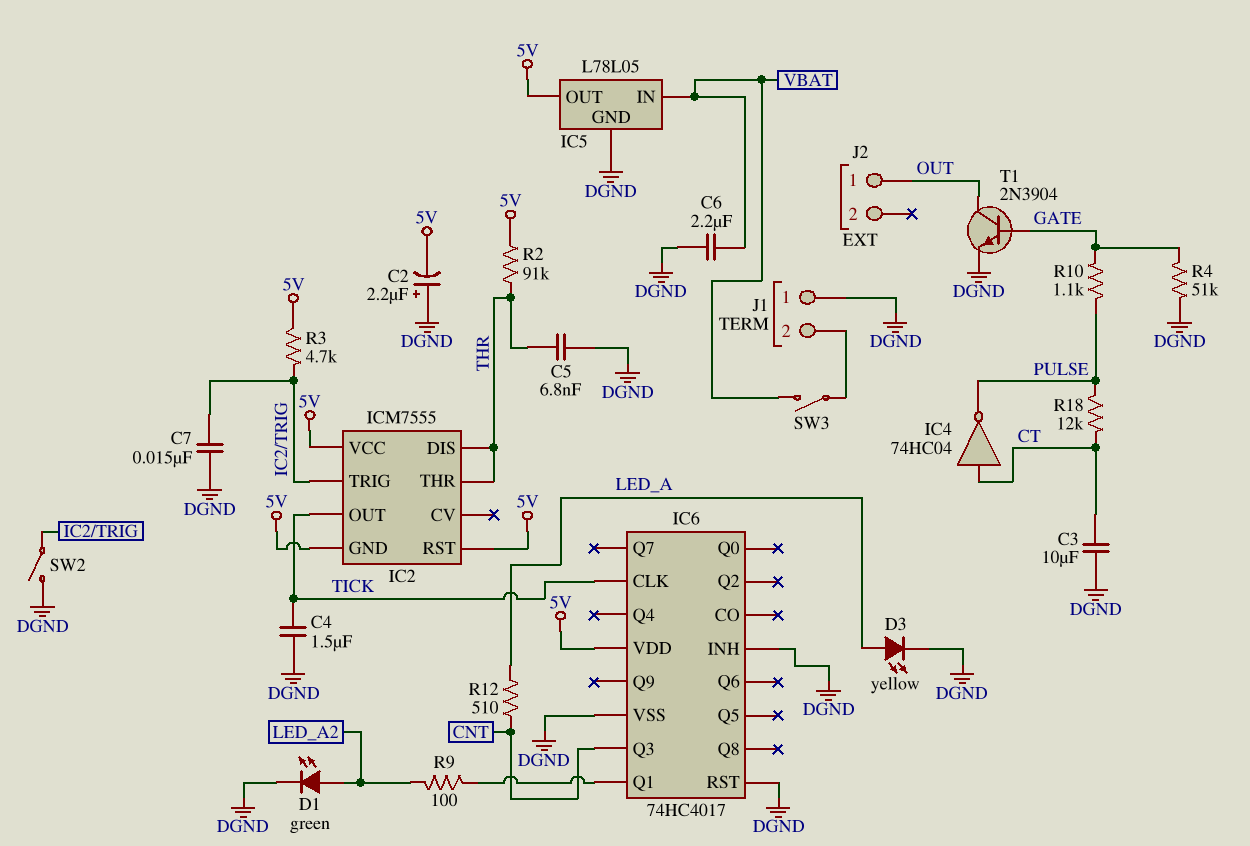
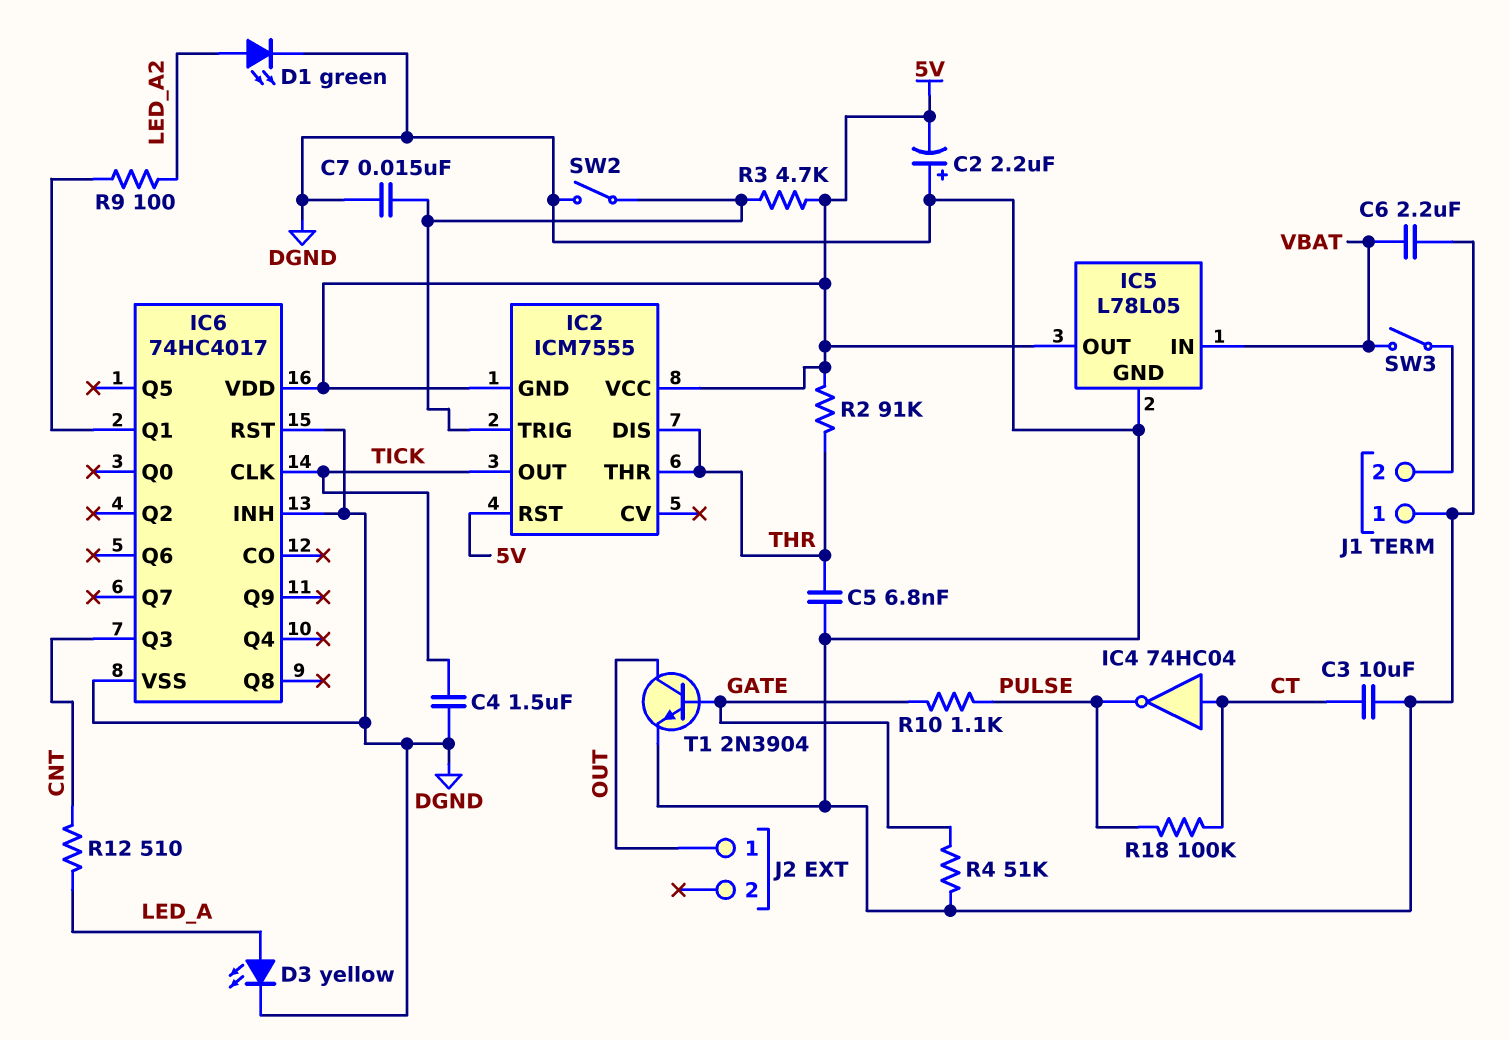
R18: 12k (CT, PULSE) -> 100k (CT, PULSE)

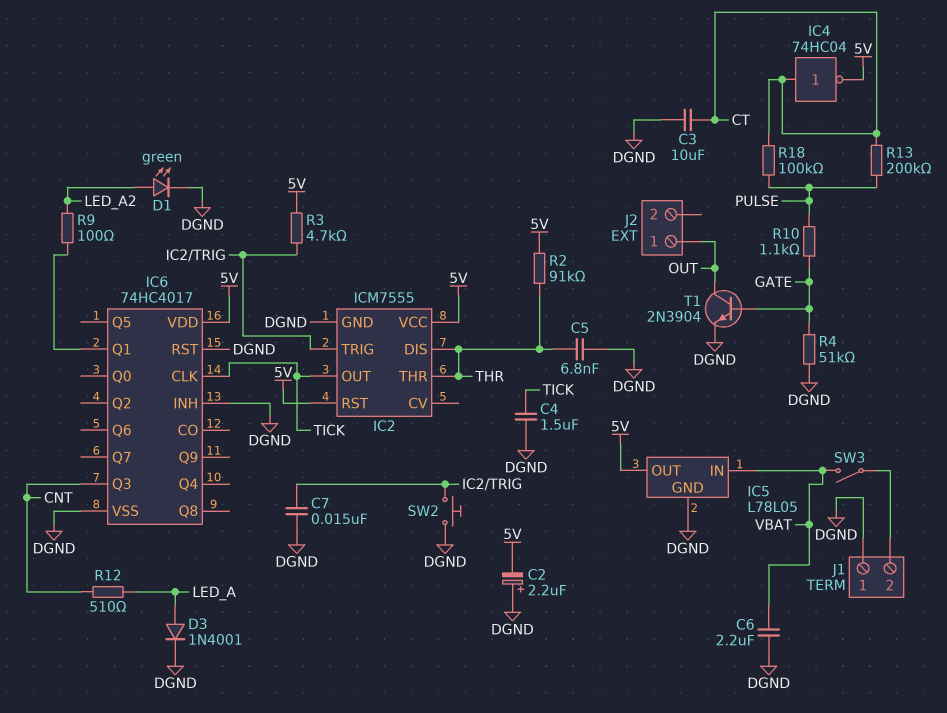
D3: LED yellow (A LED_A, K DGND) -> diode 1N4001 (A LED_A, K DGND)
IC2 pin GND: 5V -> DGND
IC4: NOT 74HC04 (in CT, out PULSE) -> NOT 74HC04 (in CT, out 5V)
R13: none -> 200k (CT, PULSE)
SW2: switch (DGND, IC2/TRIG) -> button (DGND, IC2/TRIG)

